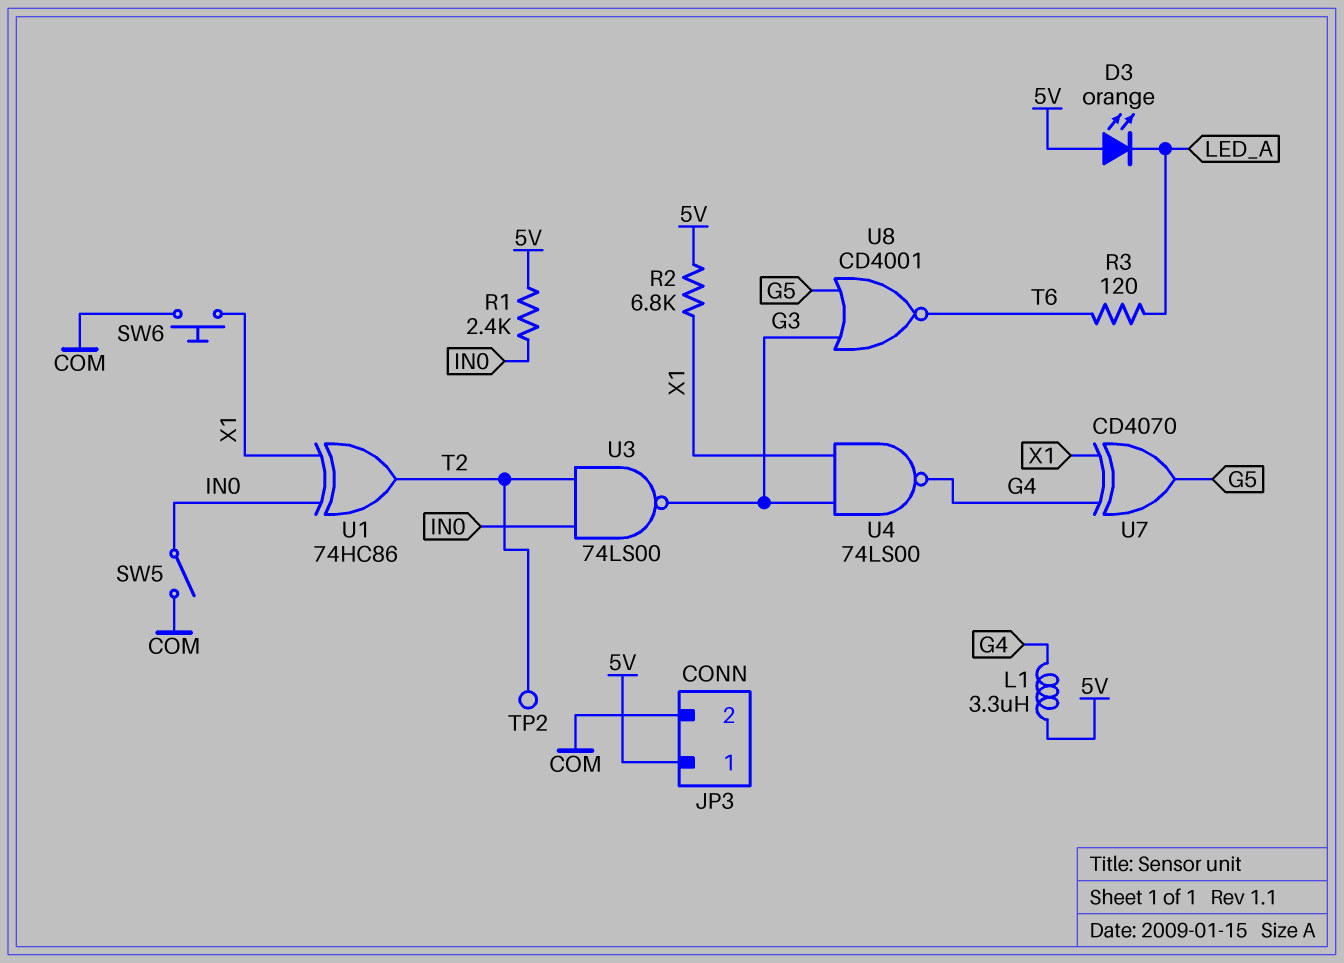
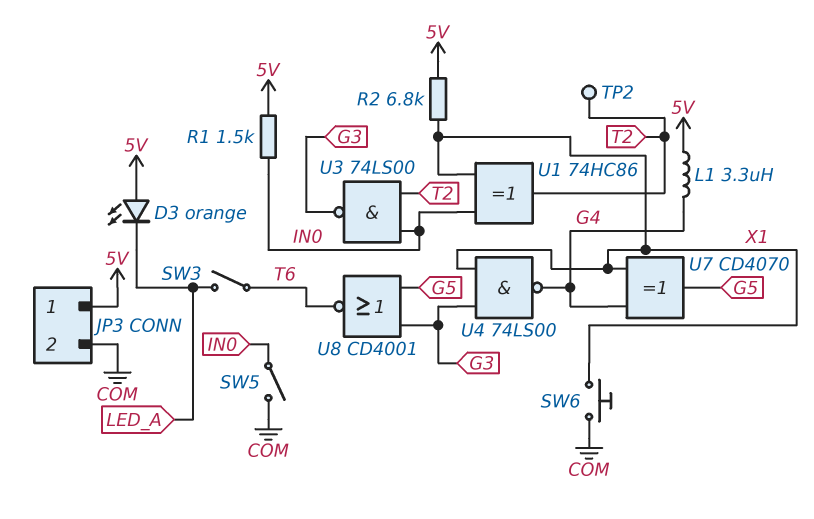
R1: 2.4k (5V, IN0) -> 1.5k (5V, IN0)
R3: 120 (LED_A, T6) -> none
SW3: none -> switch (LED_A, T6)

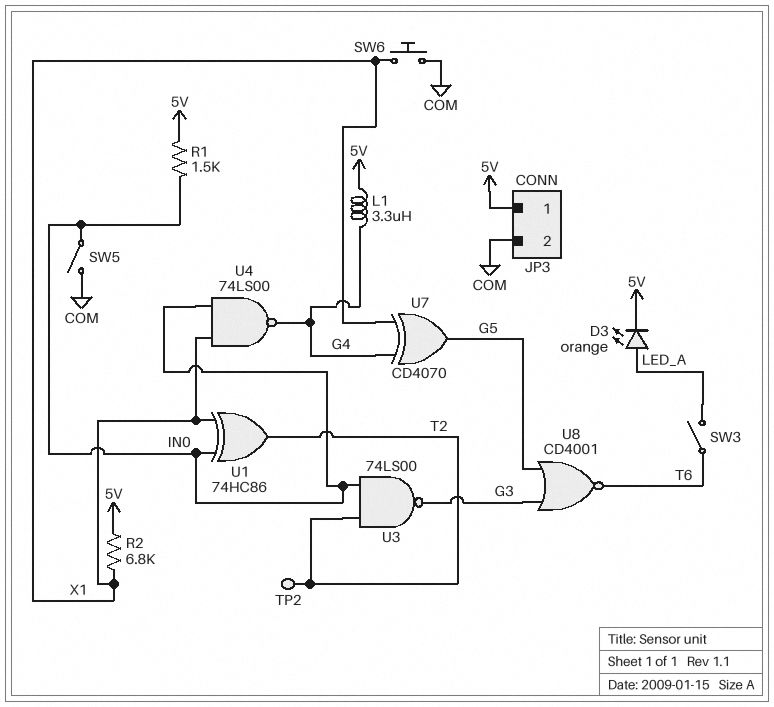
D3: LED orange (A 5V, K LED_A) -> LED orange (A LED_A, K 5V)
U4: NAND 74LS00 (in G3, in X1, out G4) -> NAND 74LS00 (in IN0, in X1, out G4)

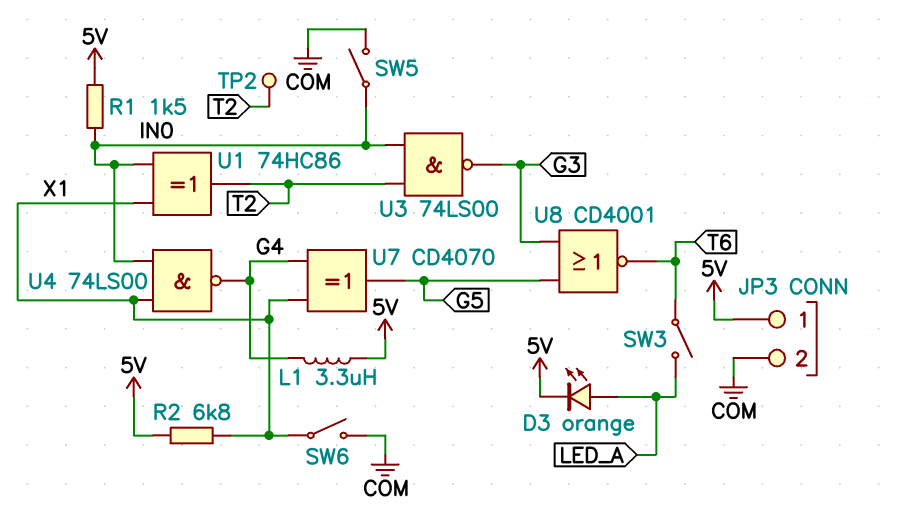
SW6: button (COM, X1) -> switch (COM, X1)

